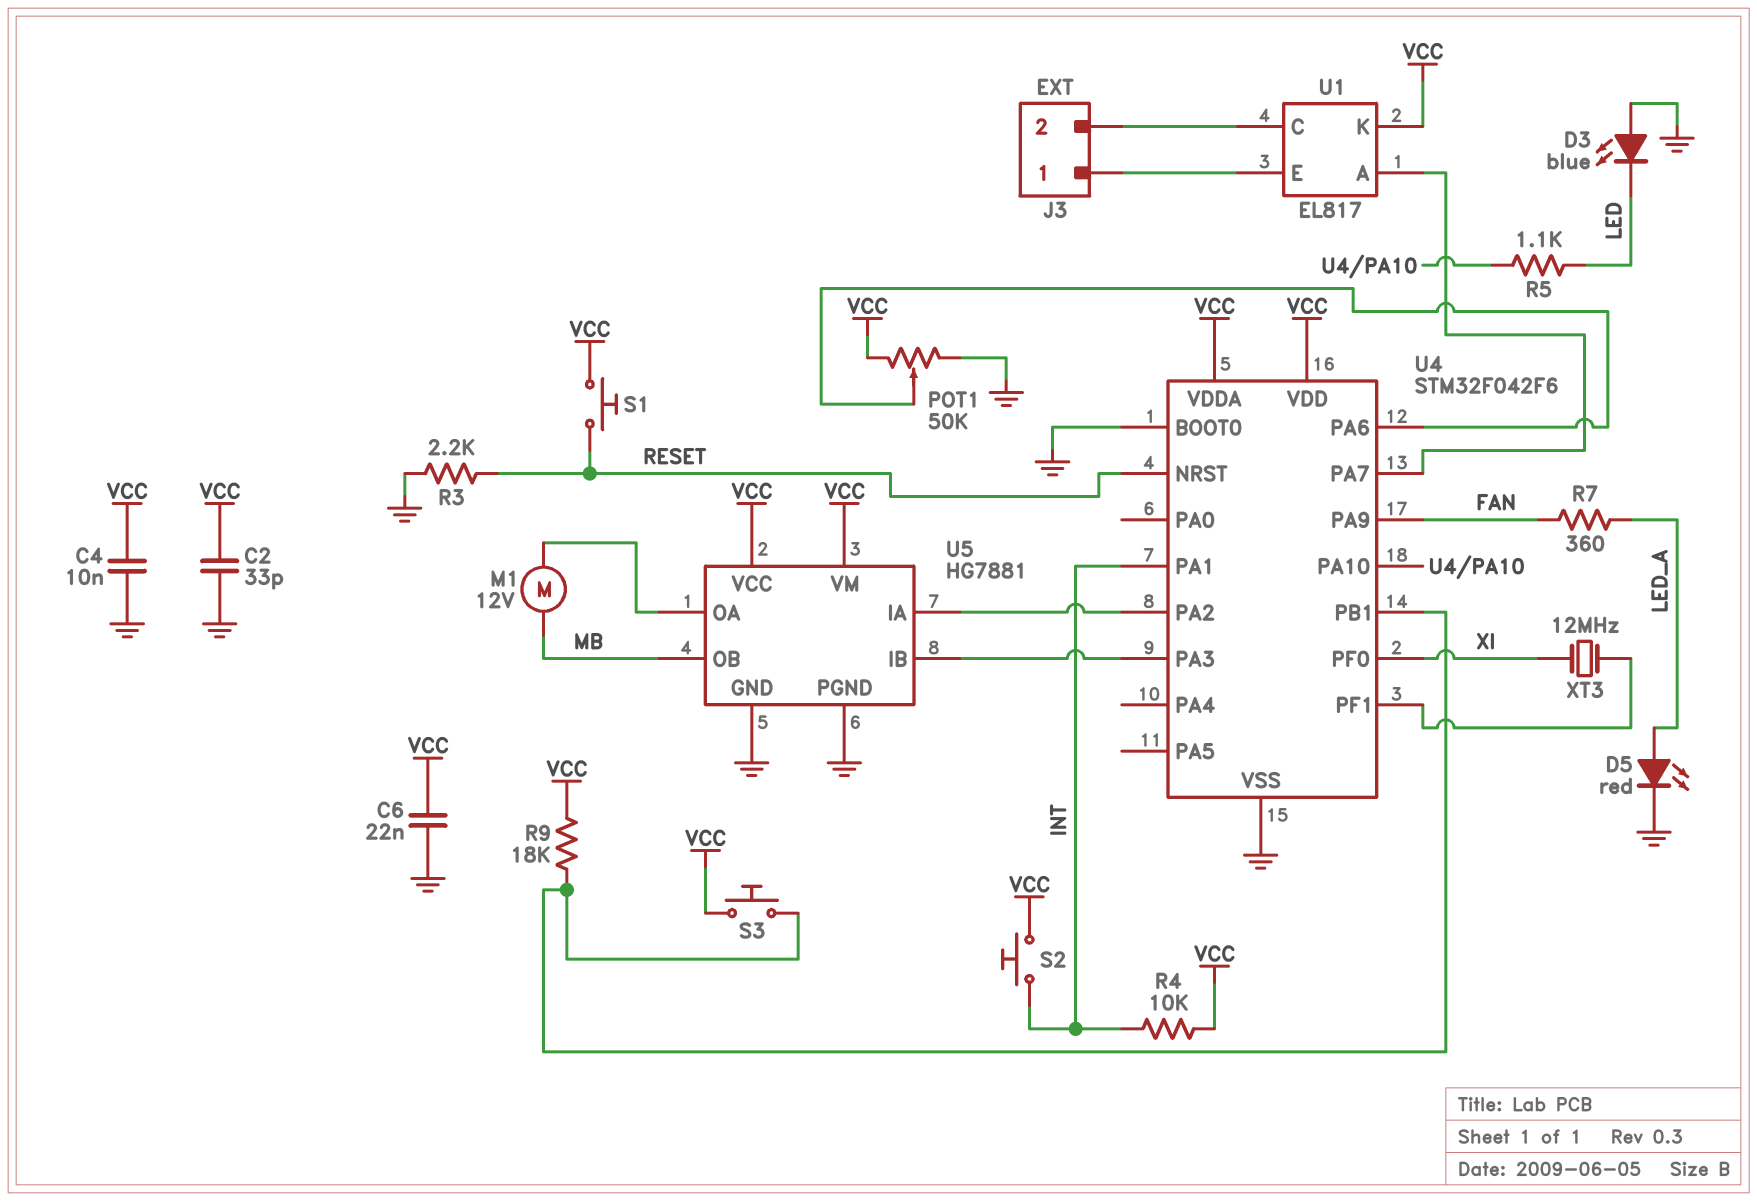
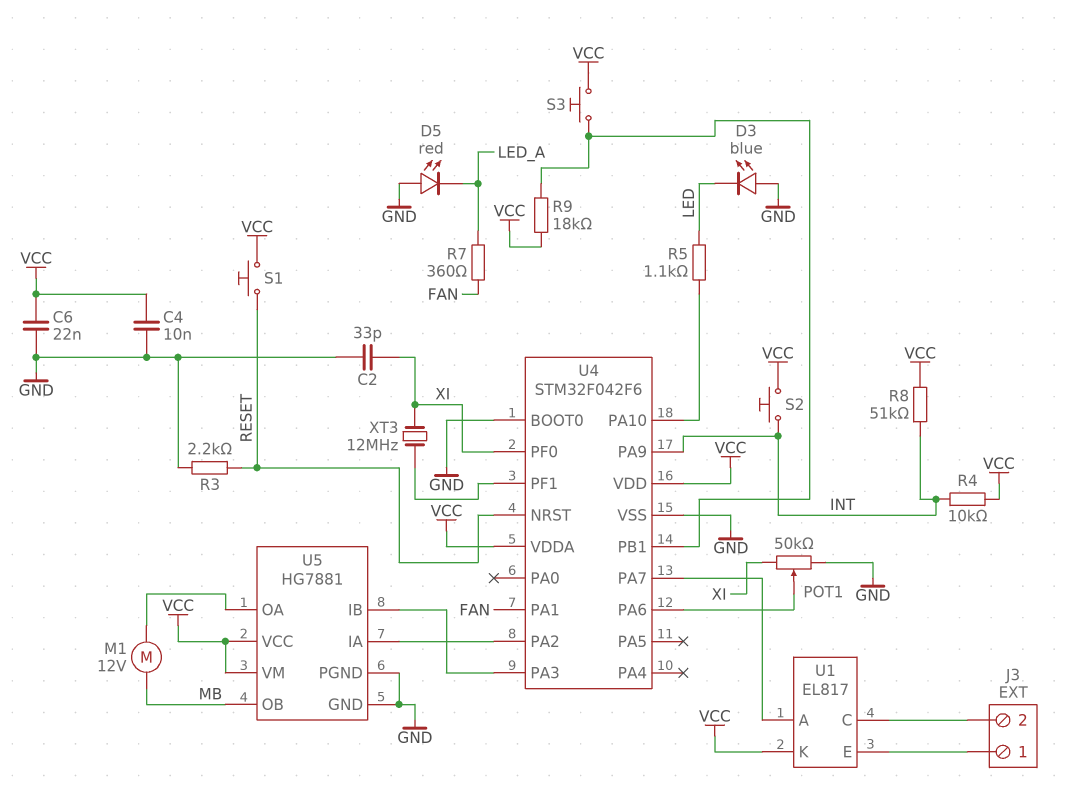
C2: 33pF (GND, VCC) -> 33pF (GND, XI)
D5: LED red (A LED_A, K GND) -> LED red (A GND, K LED_A)
POT1: 50k (GND, VCC, wiper U4/PA6) -> 50k (GND, XI, wiper U4/PA6)
R8: none -> 51k (INT, VCC)
U4 pin PA1: INT -> FAN
U4 pin PA9: FAN -> INT

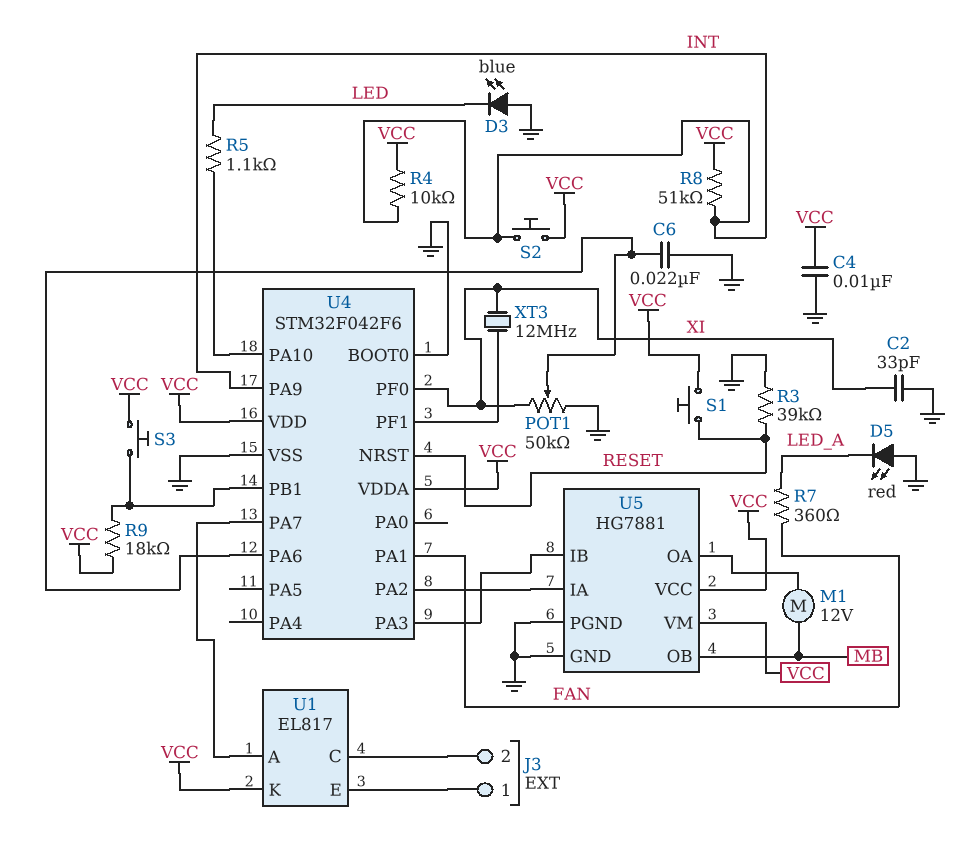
C6: 22nF (GND, VCC) -> 22nF (GND, U4/PA6)
R3: 2.2k (GND, RESET) -> 39k (GND, RESET)

